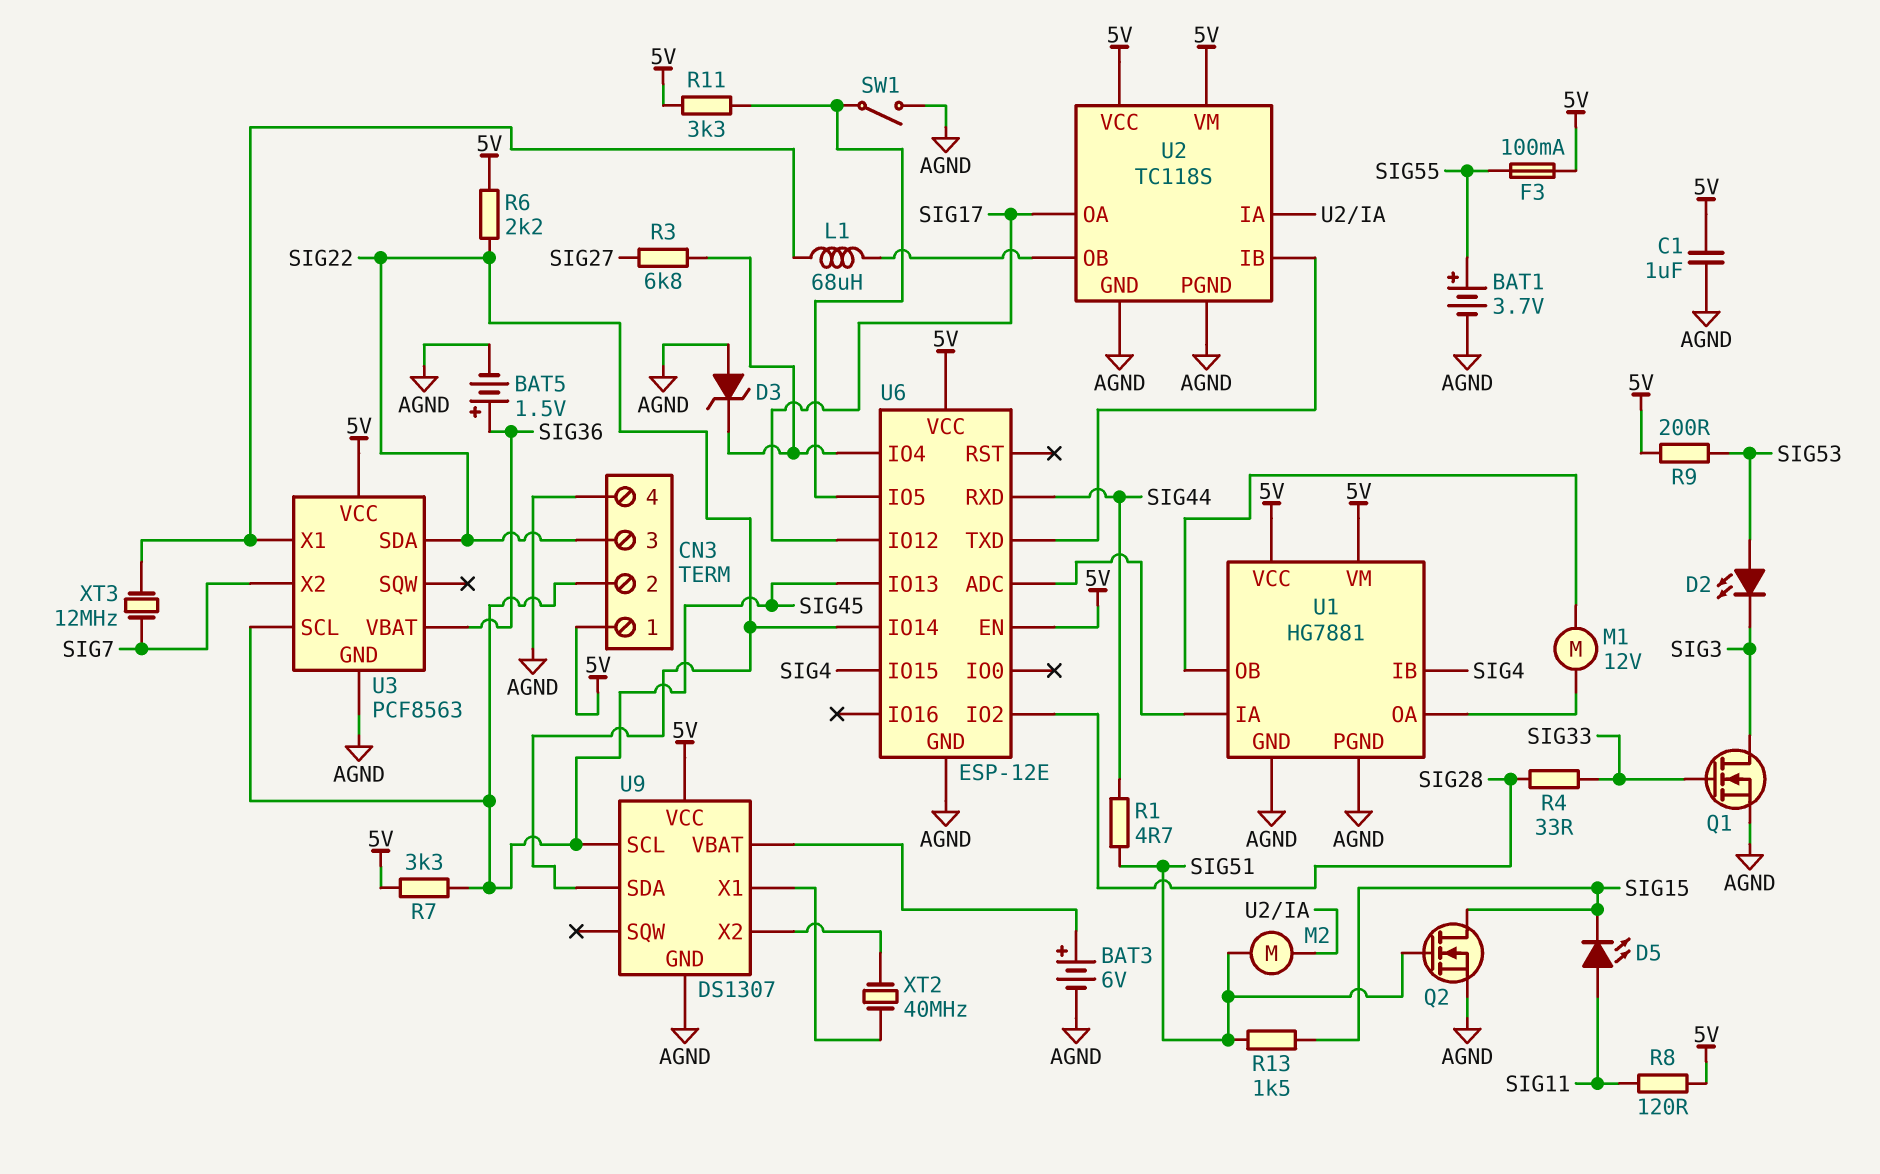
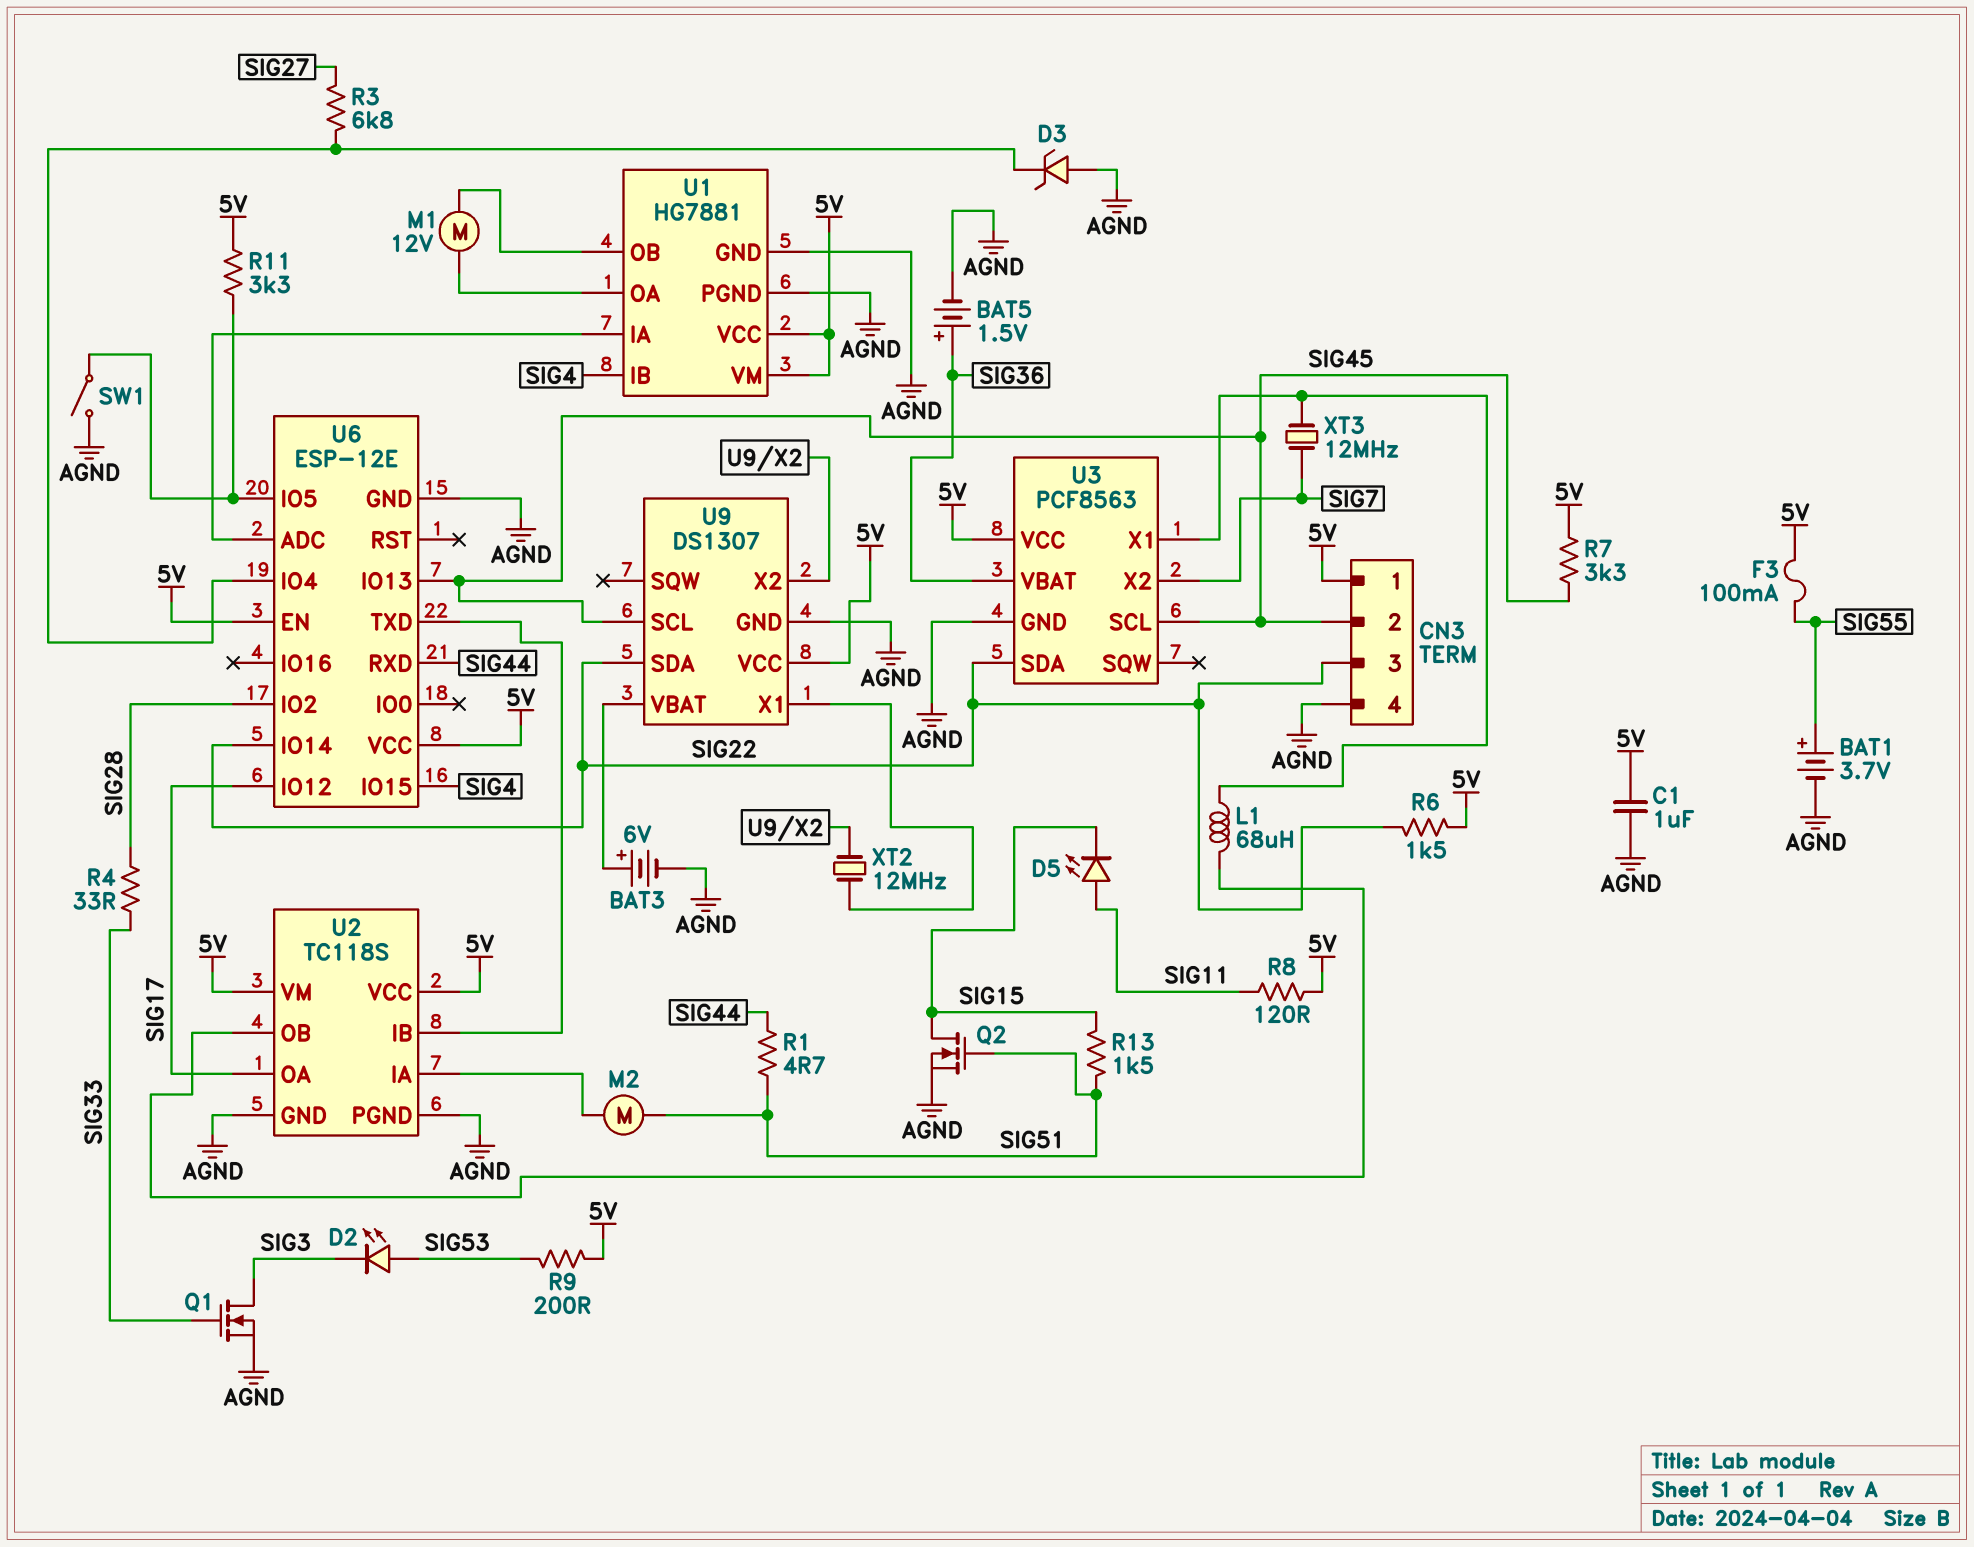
R6: 2.2k (5V, SIG22) -> 1.5k (5V, SIG22)
XT2: 40MHz (U9/X1, U9/X2) -> 12MHz (U9/X1, U9/X2)

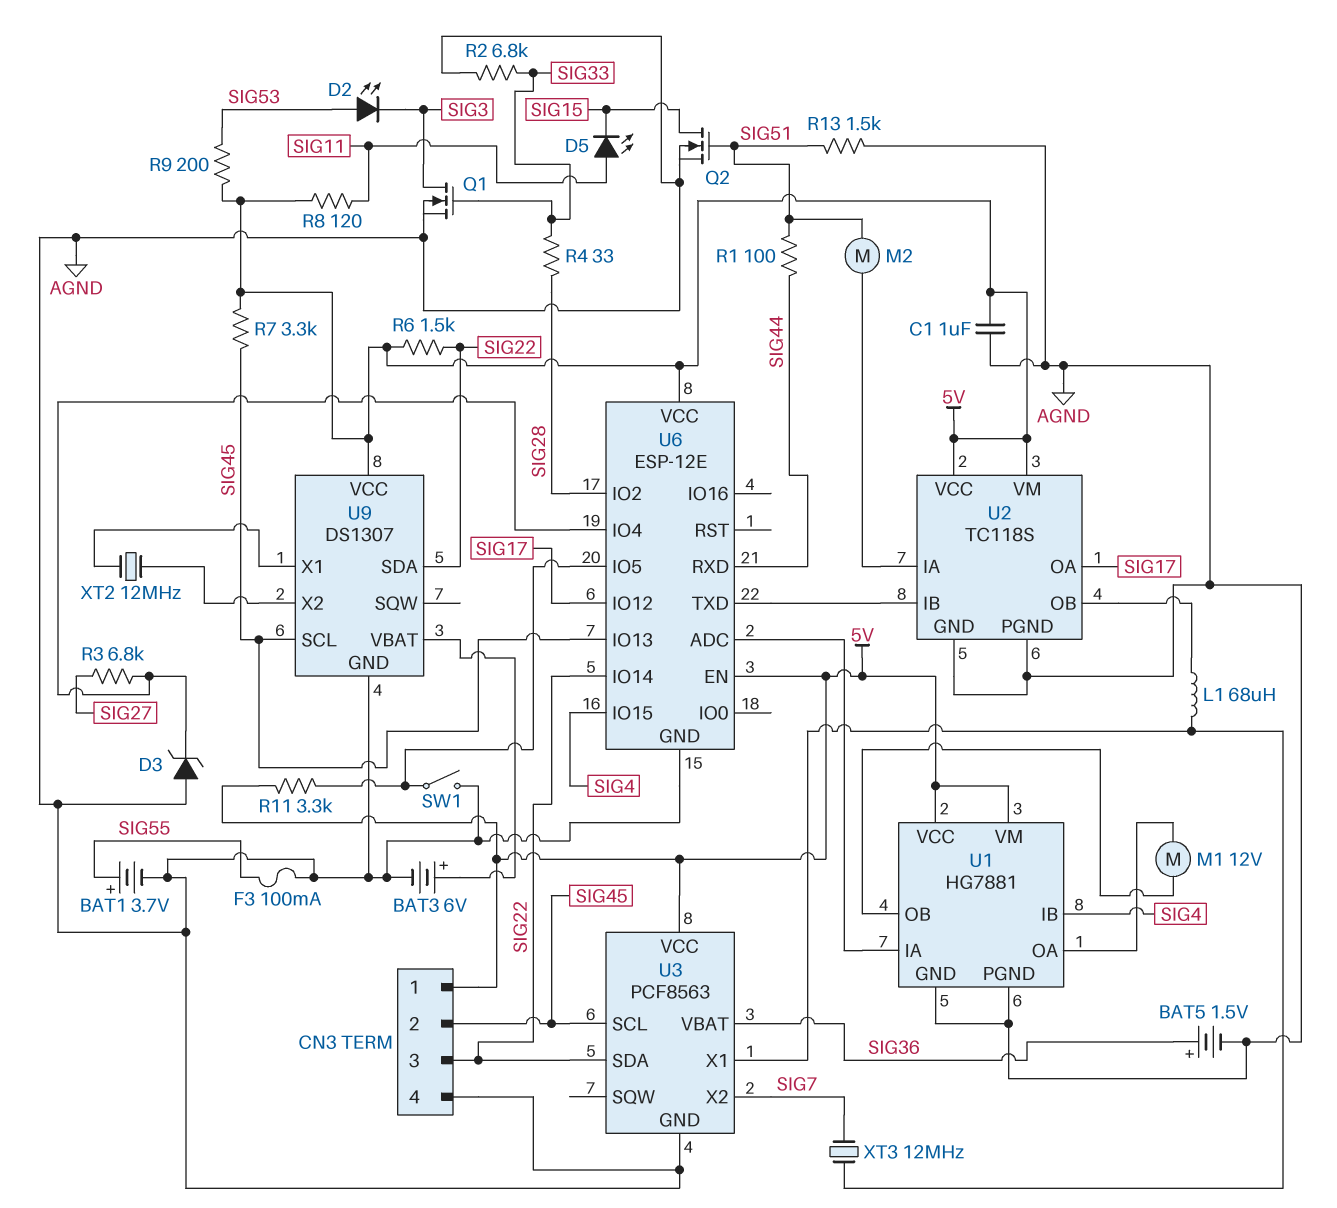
F3: 100mA (5V, SIG55) -> 100mA (AGND, SIG55)
R1: 4.7 (SIG44, SIG51) -> 100 (SIG44, SIG51)
R2: none -> 6.8k (AGND, SIG33)
R13: 1.5k (SIG15, SIG51) -> 1.5k (AGND, SIG51)

